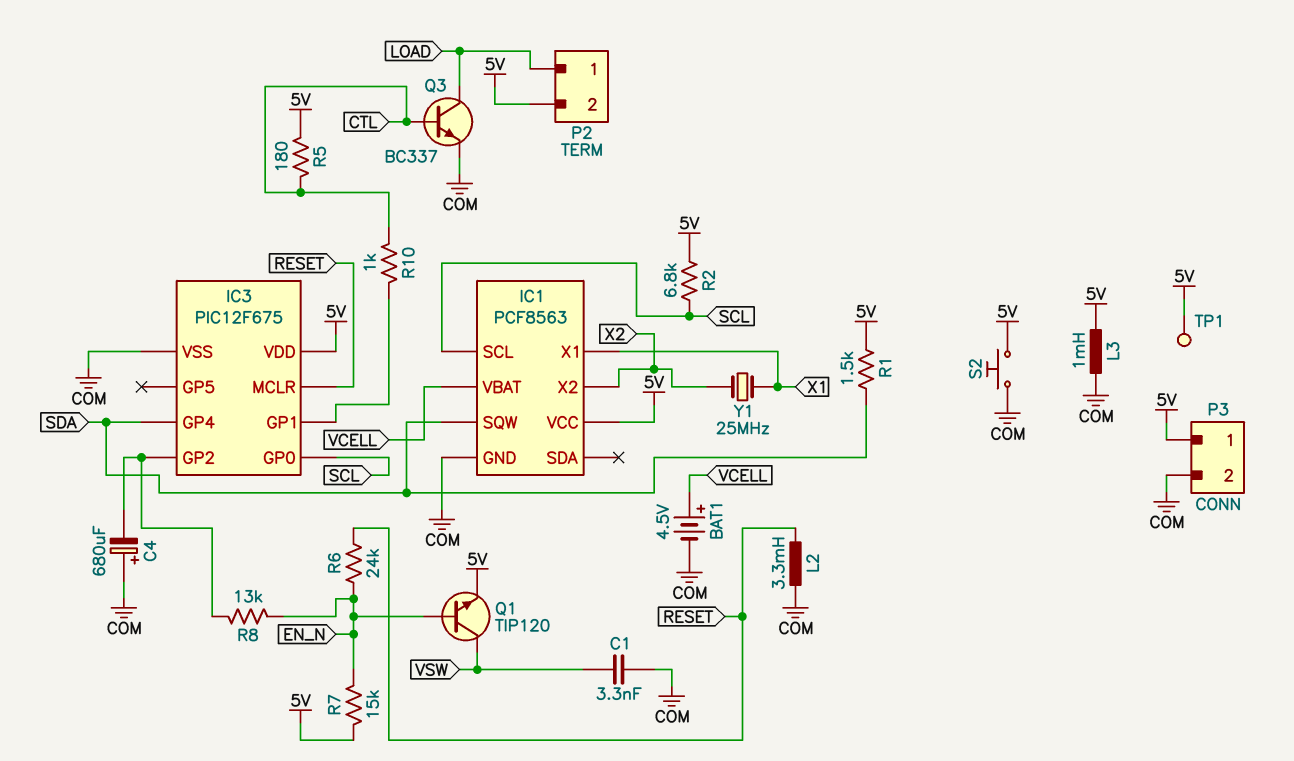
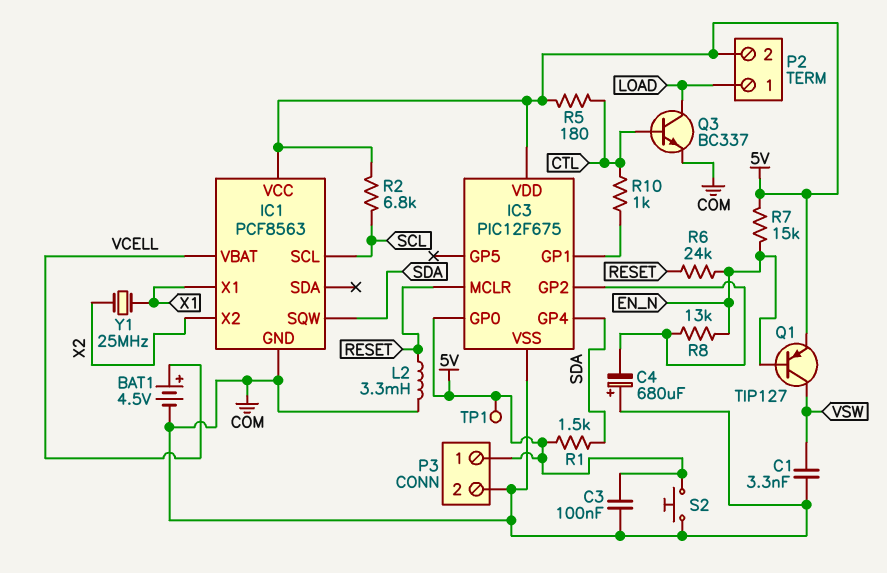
C3: none -> 100nF (5V, COM)
IC3 pin GP0: SCL -> 5V
L3: 1mH (5V, COM) -> none
Q1: NPN TIP120 (B EN_N, C VSW, E 5V) -> PNP TIP127 (B EN_N, C VSW, E 5V)

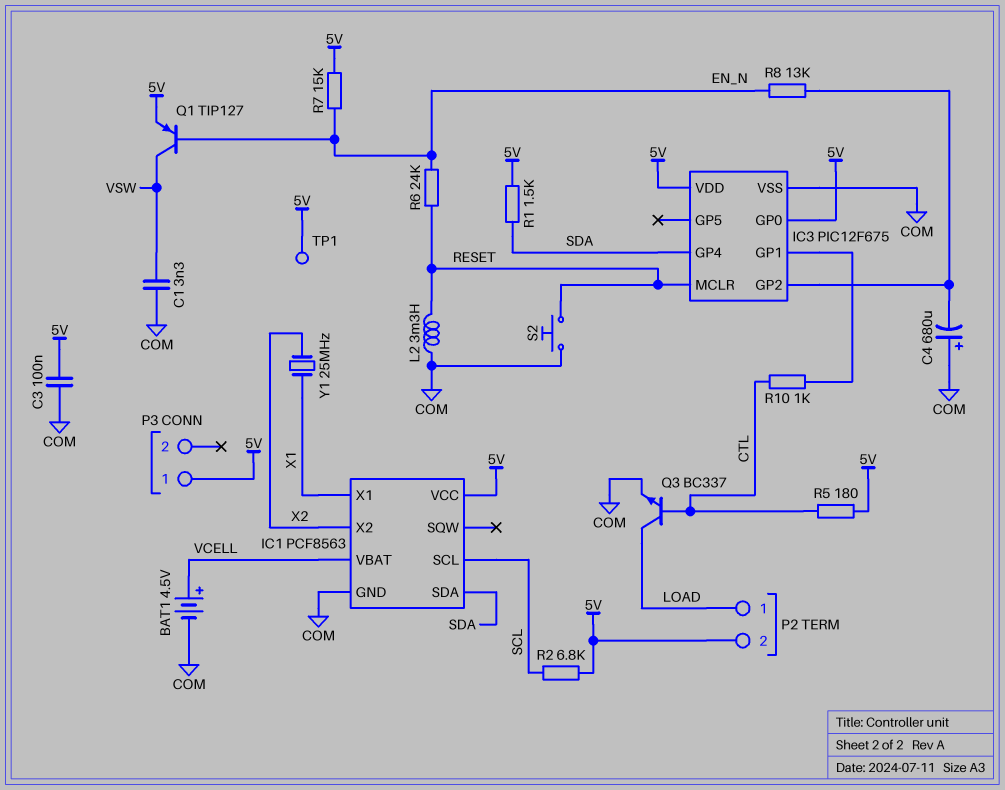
IC1 pin SDA: none -> SDA
IC1 pin SQW: SDA -> none
P3 pin 2: COM -> none
S2: button (5V, COM) -> button (COM, RESET)

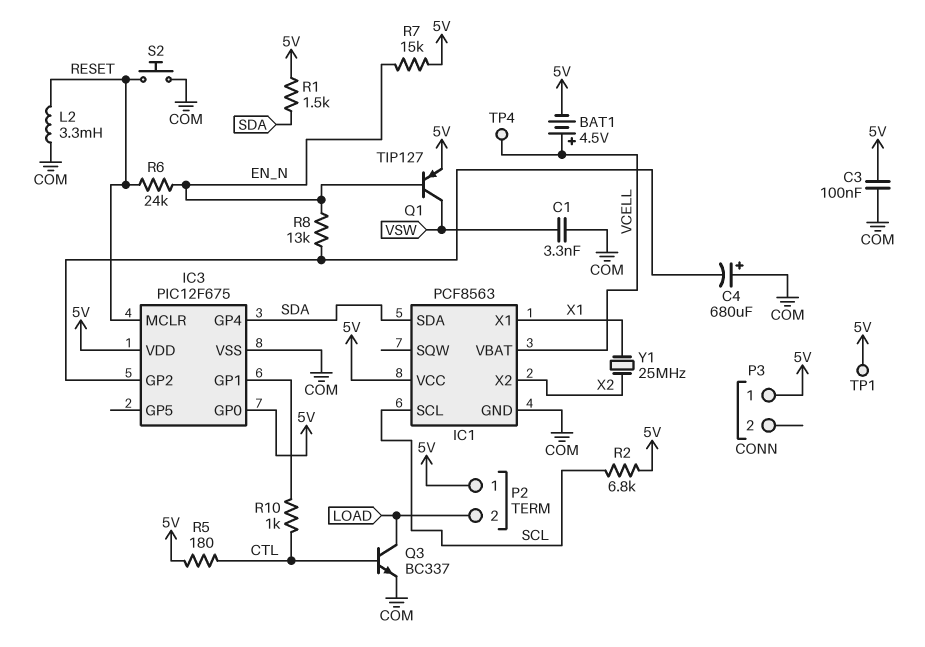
BAT1: 4.5V (plus VCELL, minus COM) -> 4.5V (plus VCELL, minus 5V)
P2 pin 1: LOAD -> 5V
P2 pin 2: 5V -> LOAD
TP4: none -> test point (VCELL)

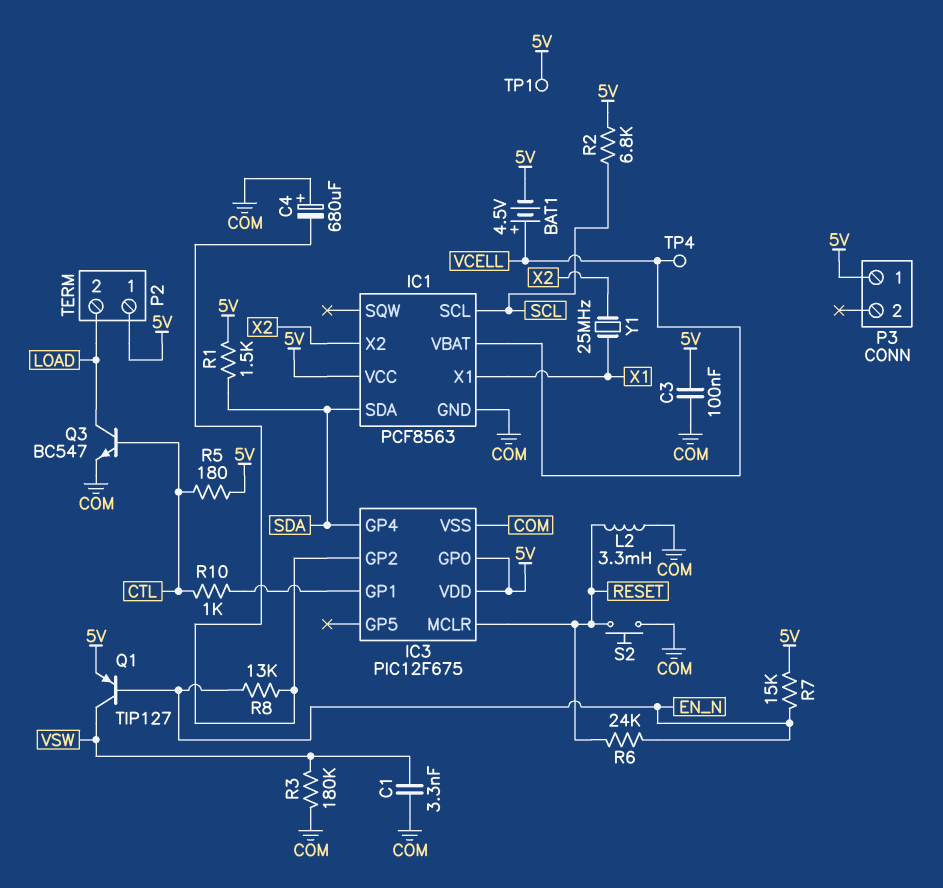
Q3: NPN BC337 (B CTL, C LOAD, E COM) -> NPN BC547 (B CTL, C LOAD, E COM)
R3: none -> 180k (COM, VSW)

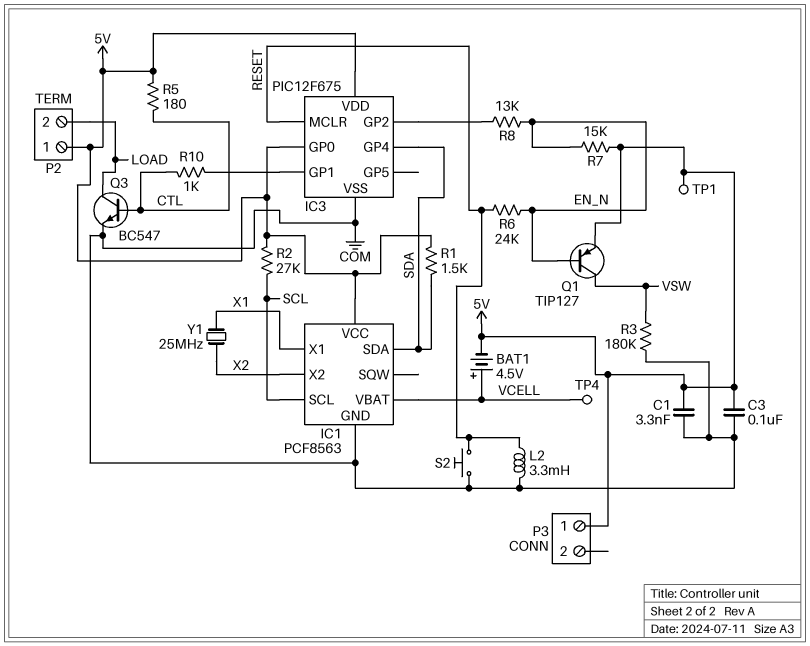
C1: 3.3nF (COM, VSW) -> 3.3nF (5V, COM)
C4: 680uF (plus COM, minus IC3/GP2) -> none
R2: 6.8k (5V, SCL) -> 27k (5V, SCL)

